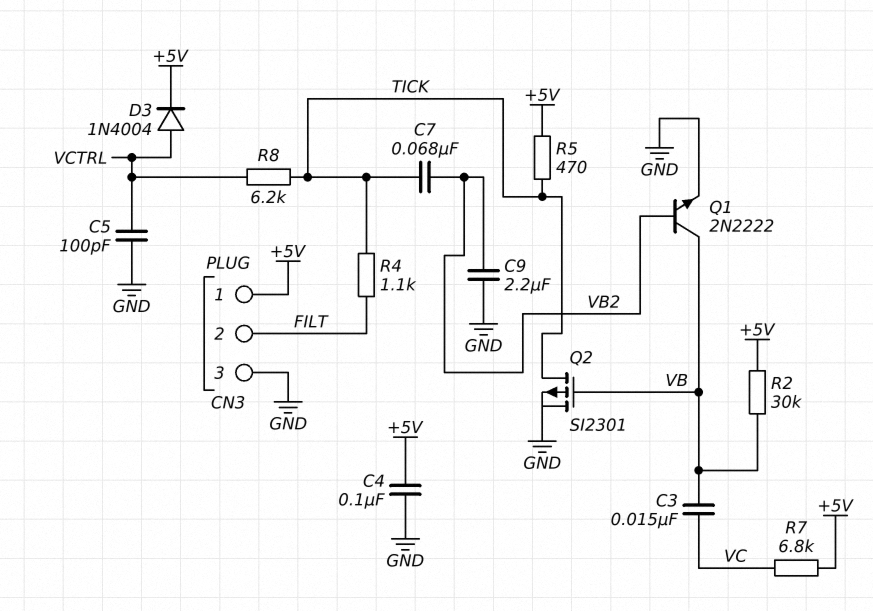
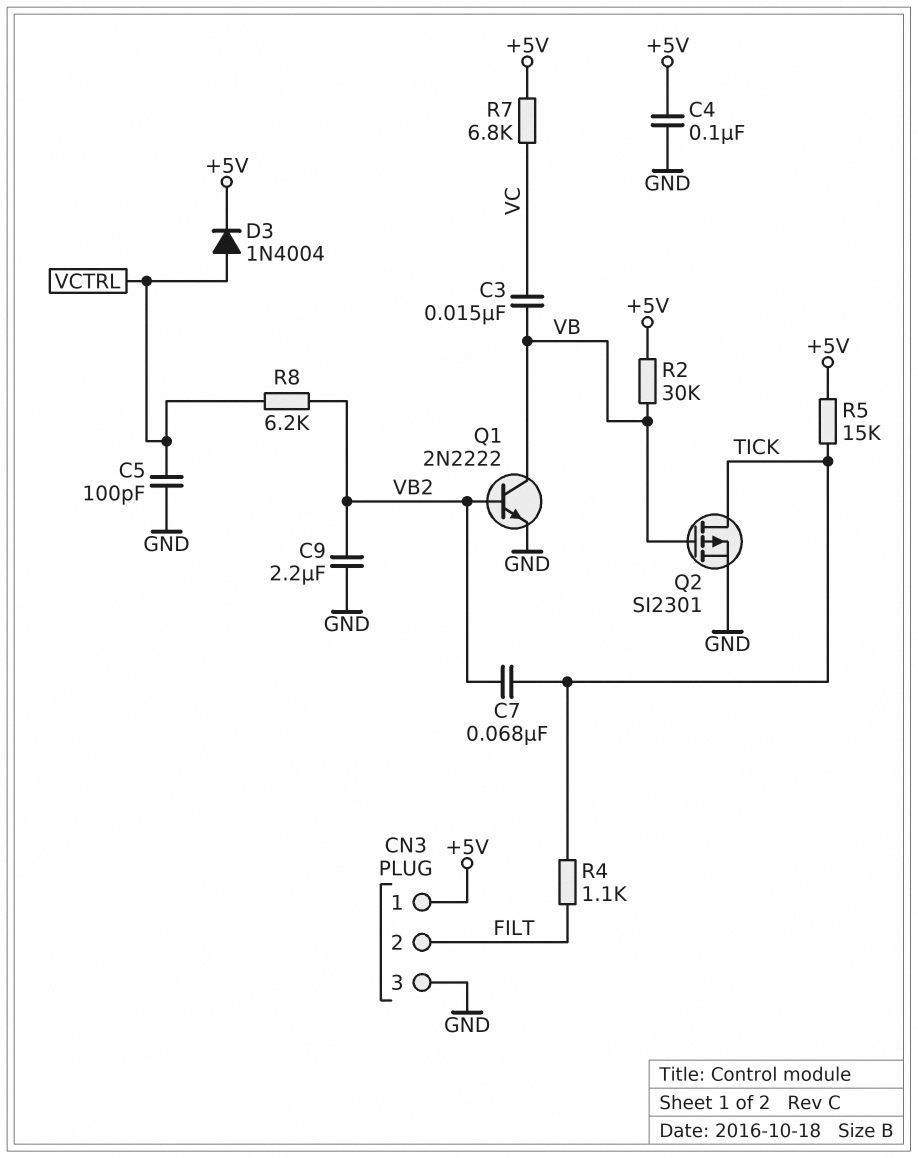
R5: 470 (+5V, TICK) -> 15k (+5V, TICK)
R8: 6.2k (TICK, VCTRL) -> 6.2k (VB2, VCTRL)

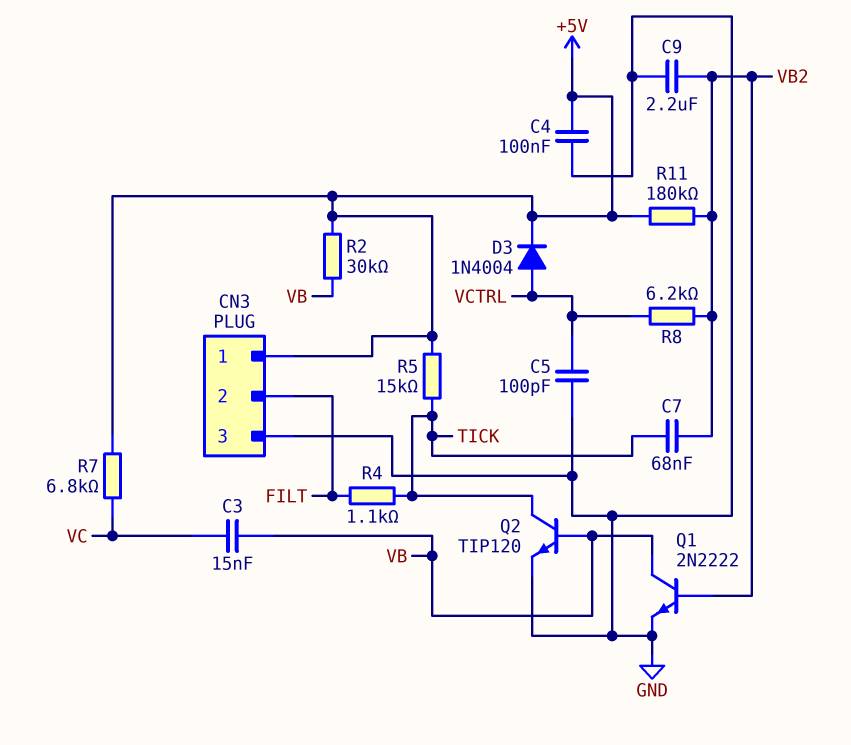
Q2: PMOS SI2301 (G VB, D TICK, S GND) -> NPN TIP120 (B VB, C TICK, E GND)
R11: none -> 180k (+5V, VB2)

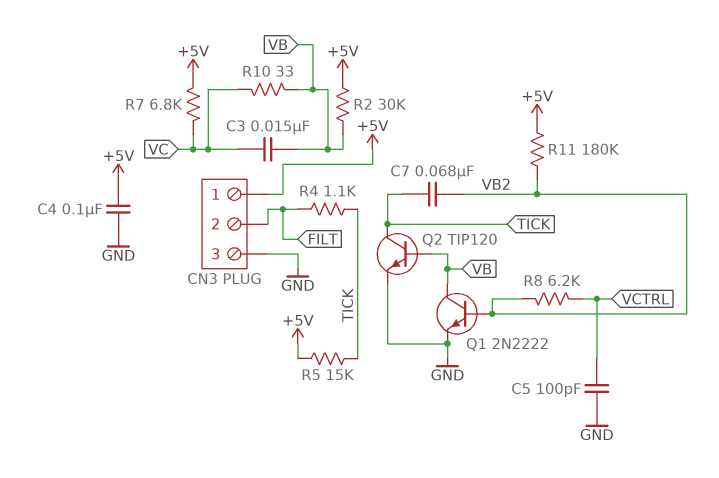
C9: 2.2uF (GND, VB2) -> none
D3: diode 1N4004 (A VCTRL, K +5V) -> none
R10: none -> 33 (VB, VC)

